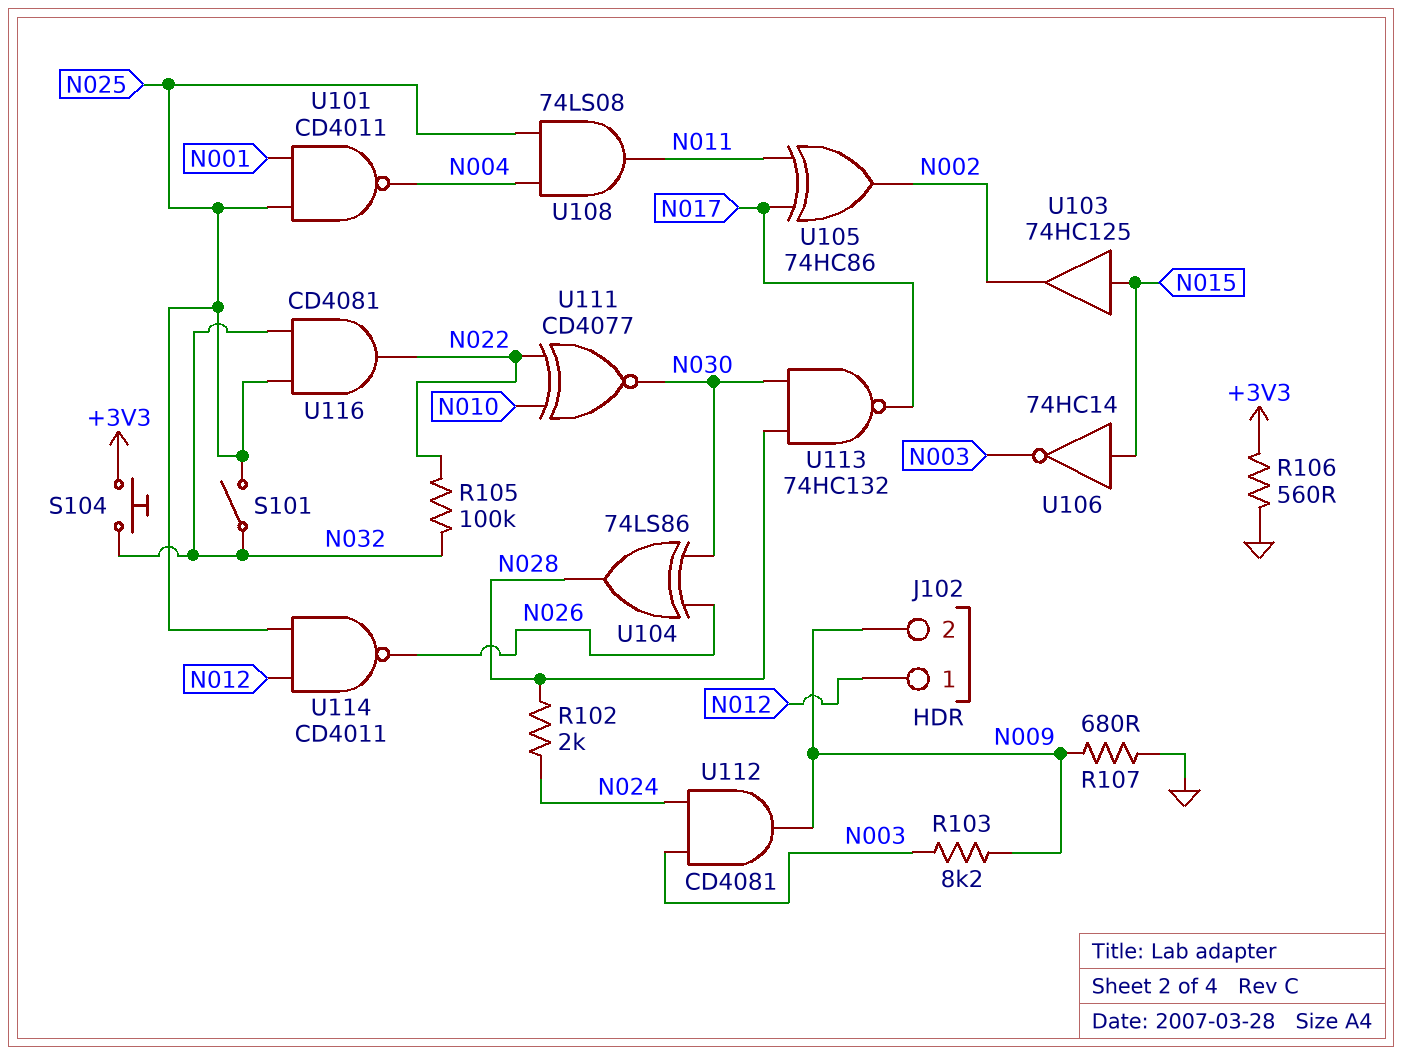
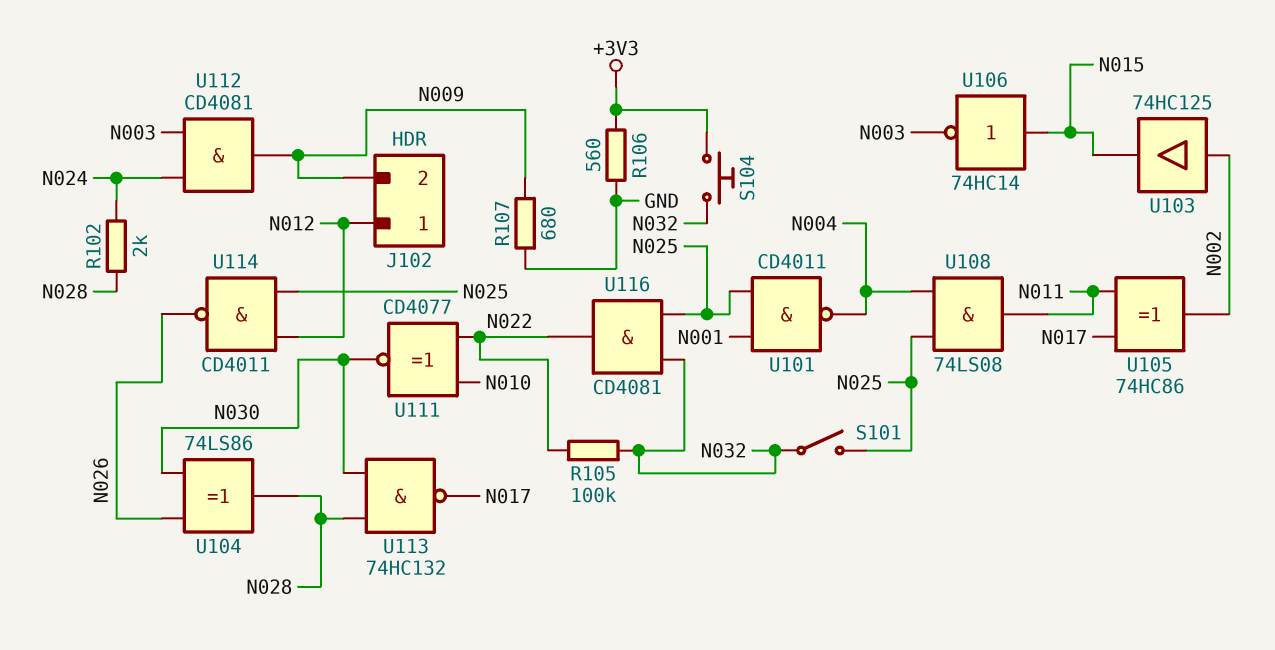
R103: 8.2k (N003, N009) -> none
U103: buffer 74HC125 (in N015, out N002) -> buffer 74HC125 (in N002, out N015)

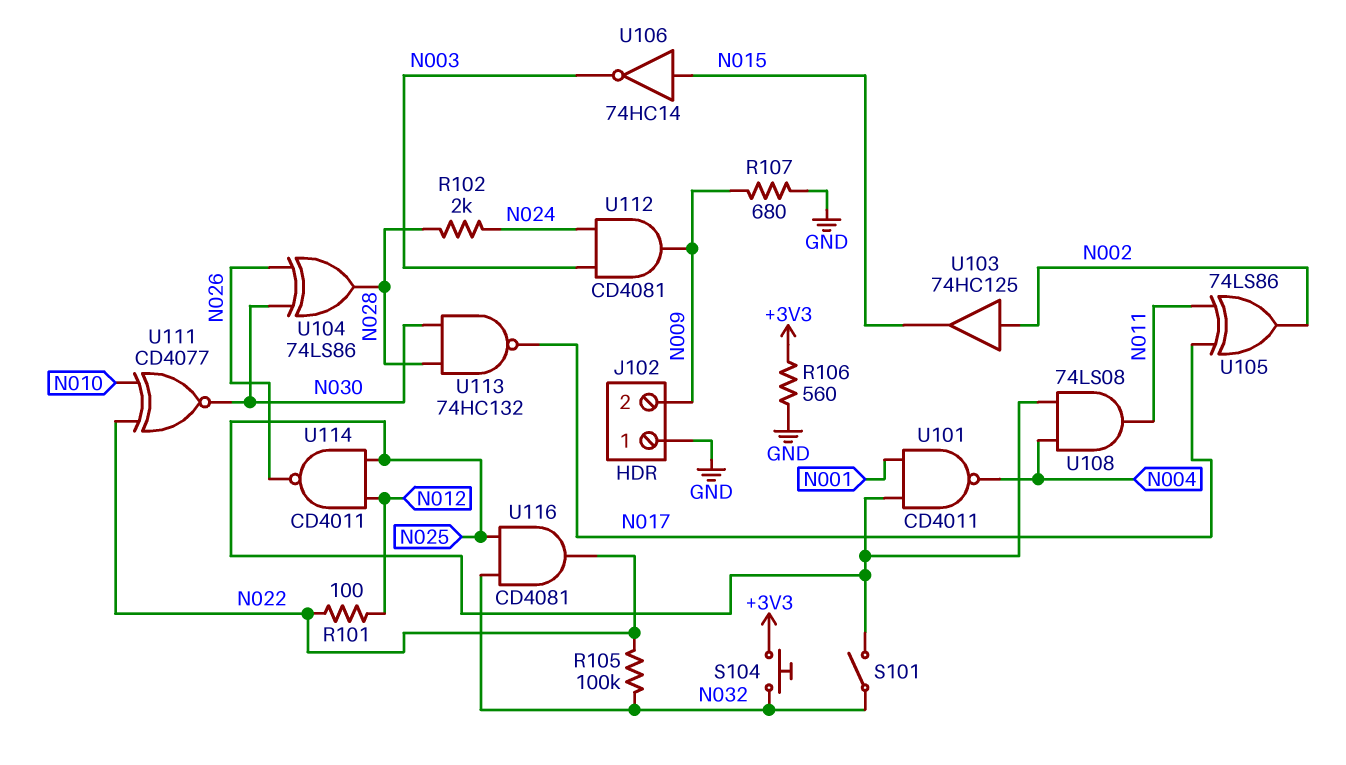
J102 pin 1: N012 -> GND
R101: none -> 100 (N012, N022)
U105: XOR 74HC86 (in N011, in N017, out N002) -> XOR 74LS86 (in N011, in N017, out N002)

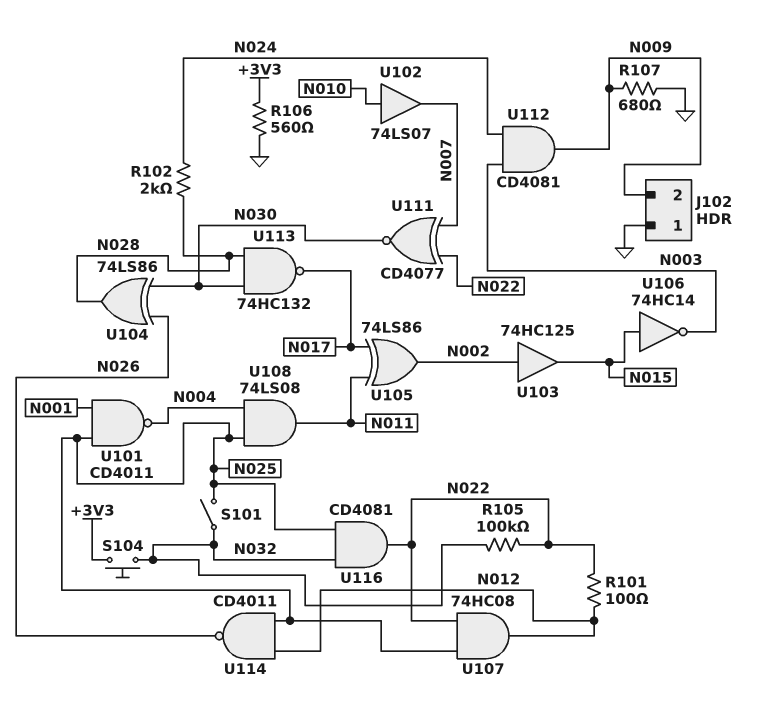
U102: none -> buffer 74LS07 (in N010, out N007)
U107: none -> AND 74HC08 (in N022, in N025, out N012)
U111: XNOR CD4077 (in N010, in N022, out N030) -> XNOR CD4077 (in N007, in N022, out N030)

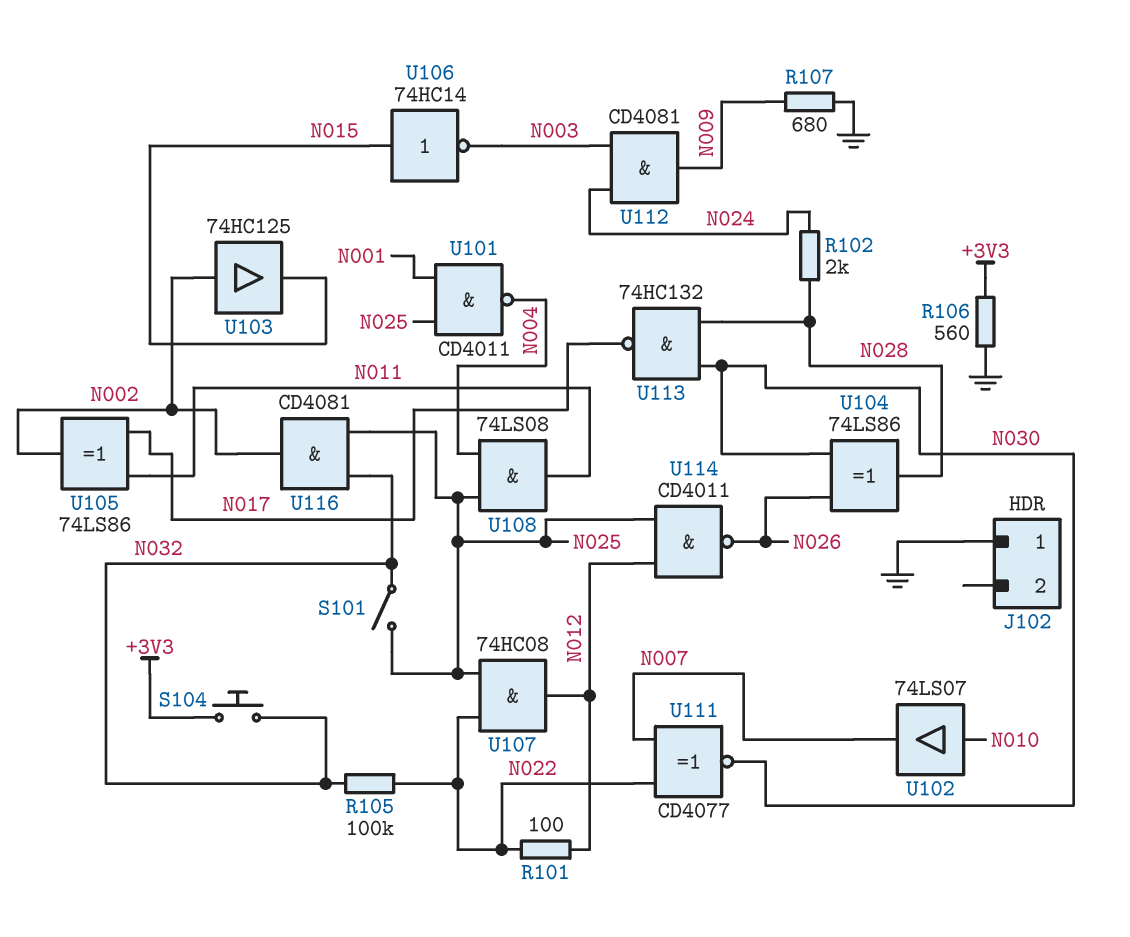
J102 pin 2: N009 -> none
U116: AND CD4081 (in N025, in N032, out N022) -> AND CD4081 (in N025, in N032, out N002)

